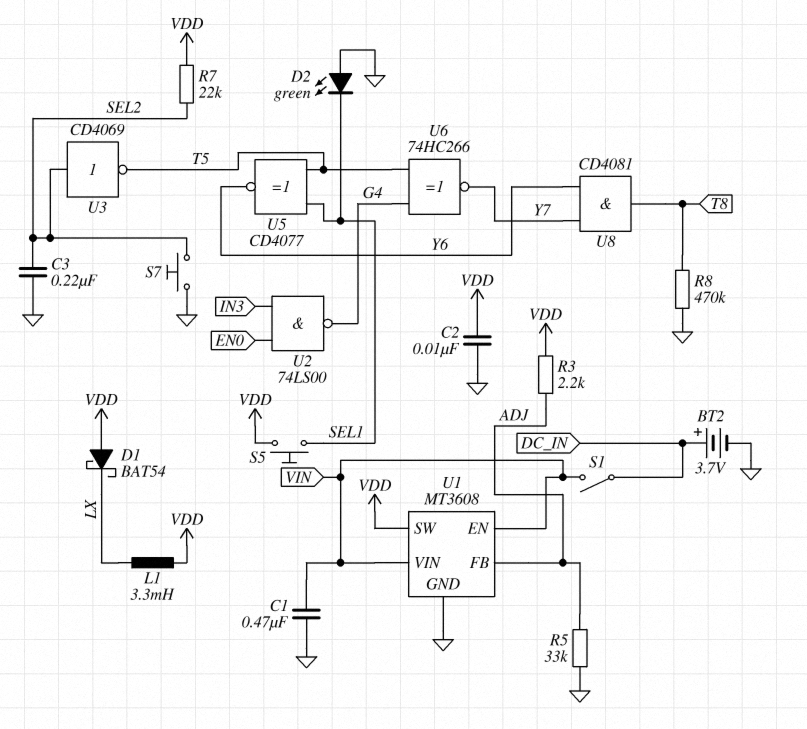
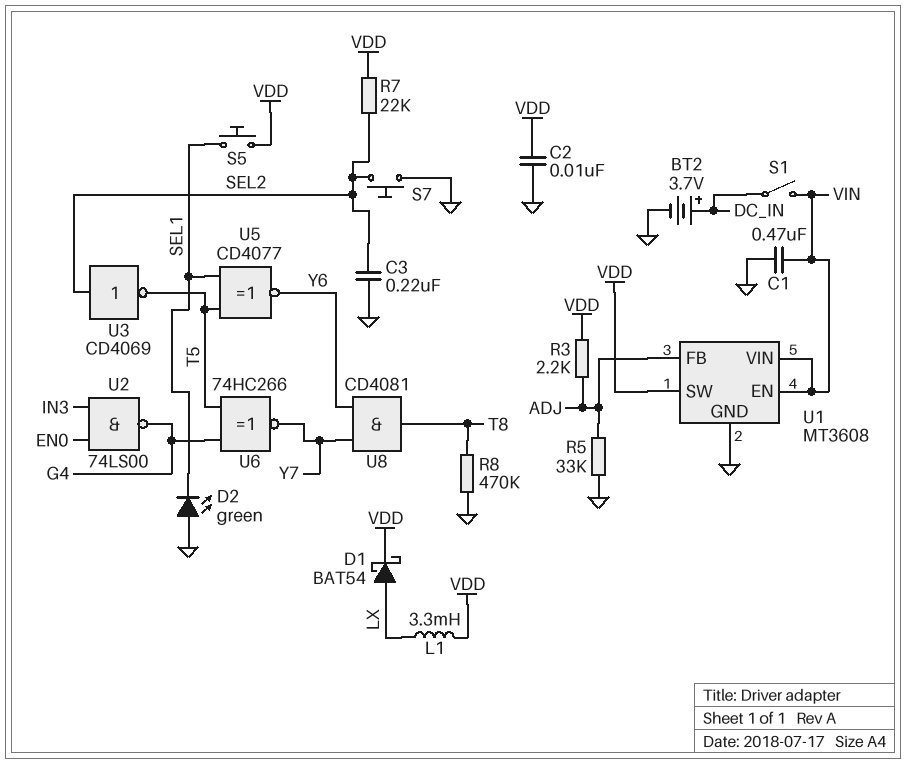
D1: schottky BAT54 (A VDD, K LX) -> schottky BAT54 (A LX, K VDD)

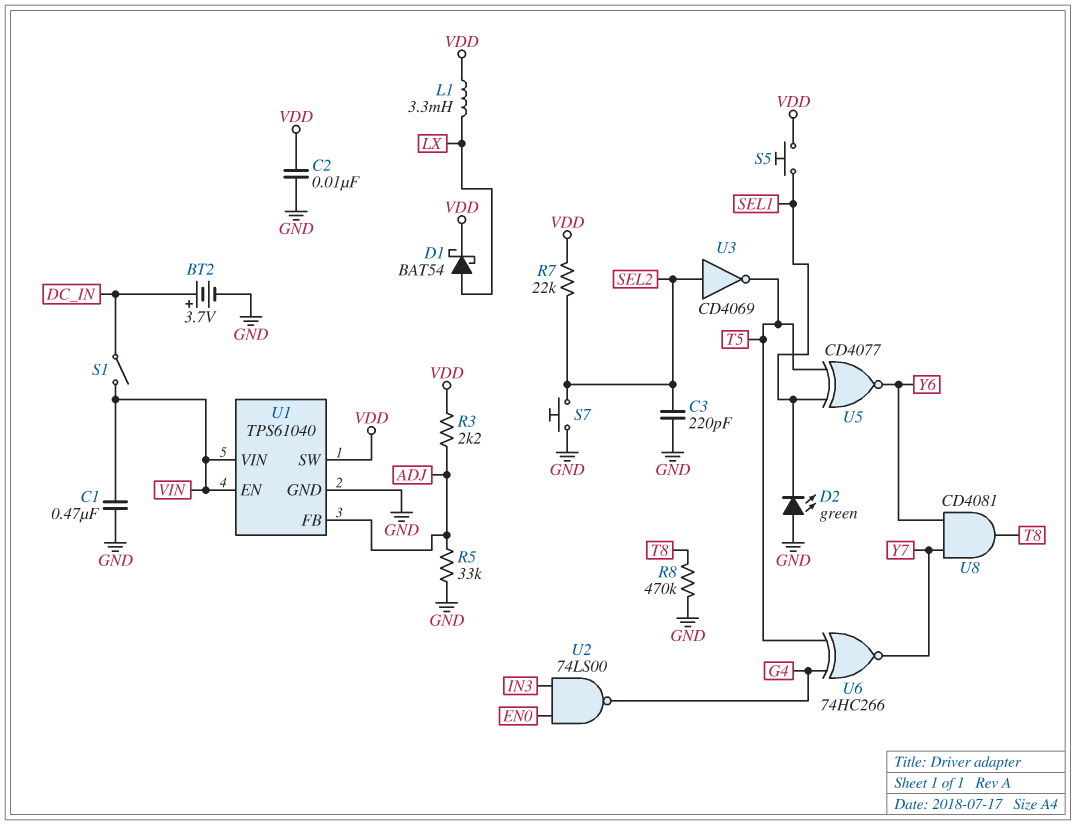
C3: 220nF (GND, SEL2) -> 220pF (GND, SEL2)
U1: MT3608 -> TPS61040

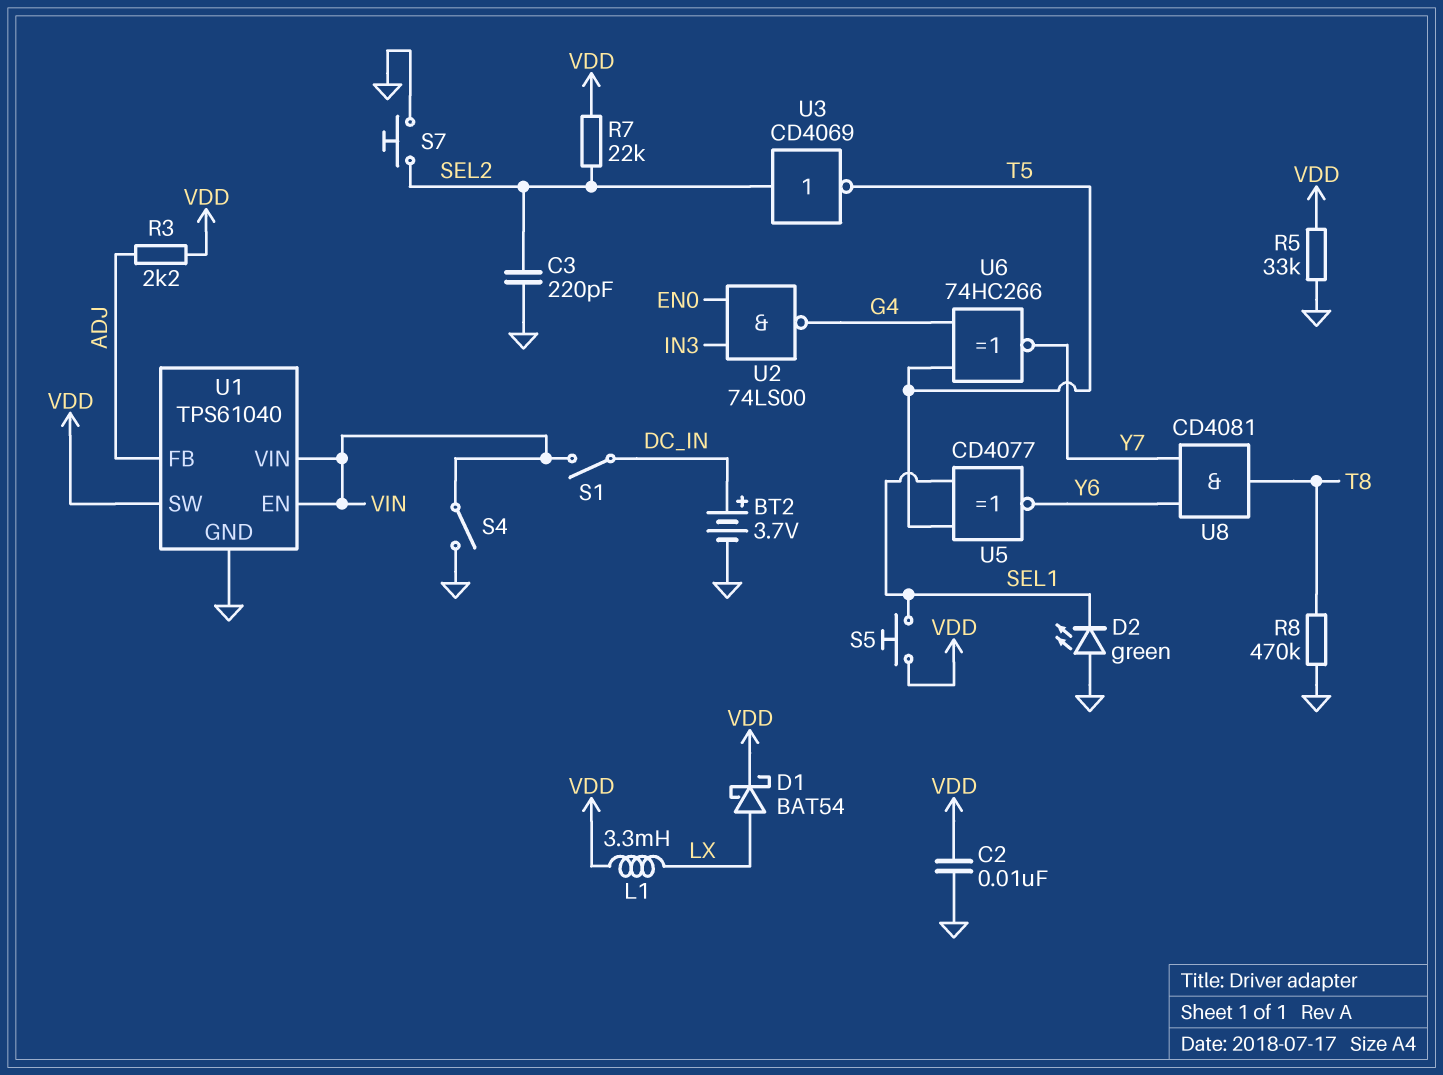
C1: 470nF (GND, VIN) -> none
R5: 33k (ADJ, GND) -> 33k (GND, VDD)
S4: none -> switch (GND, VIN)

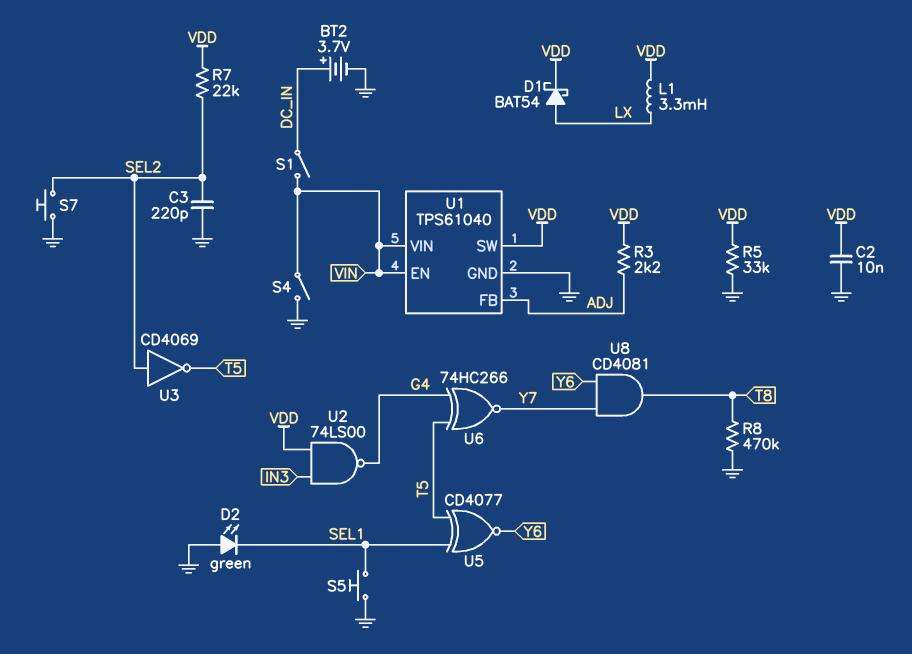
S5: button (SEL1, VDD) -> button (GND, SEL1)
U2: NAND 74LS00 (in EN0, in IN3, out G4) -> NAND 74LS00 (in IN3, in VDD, out G4)

